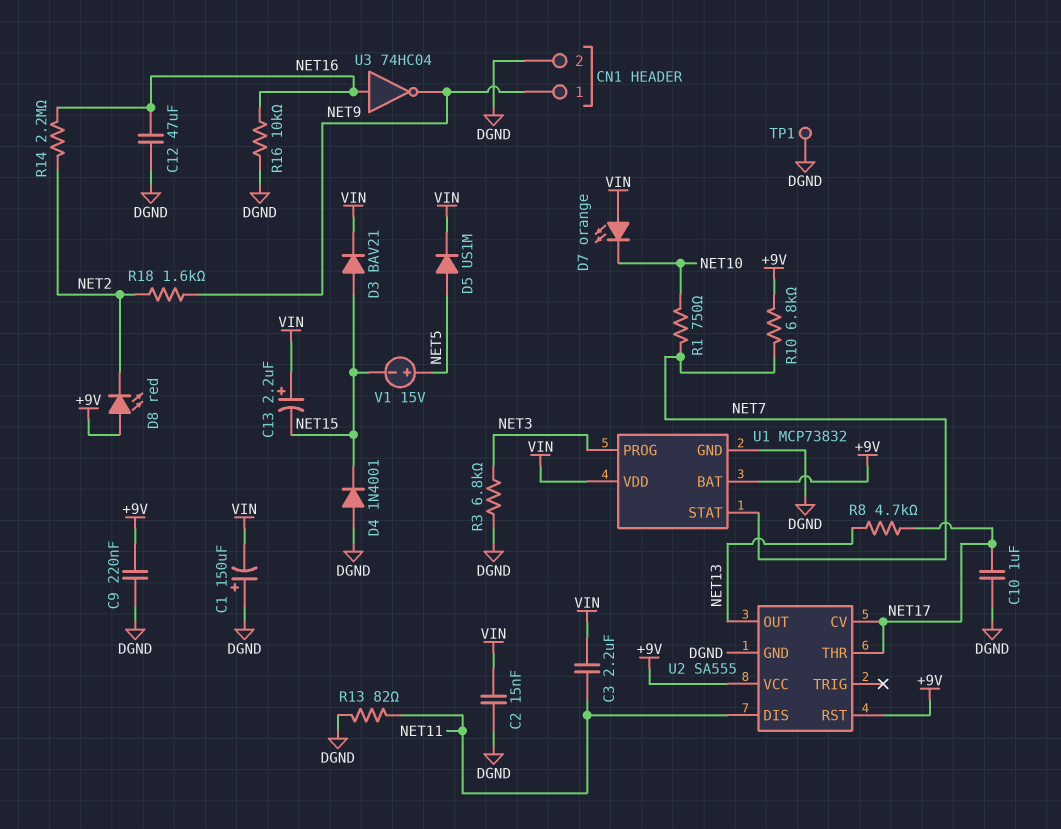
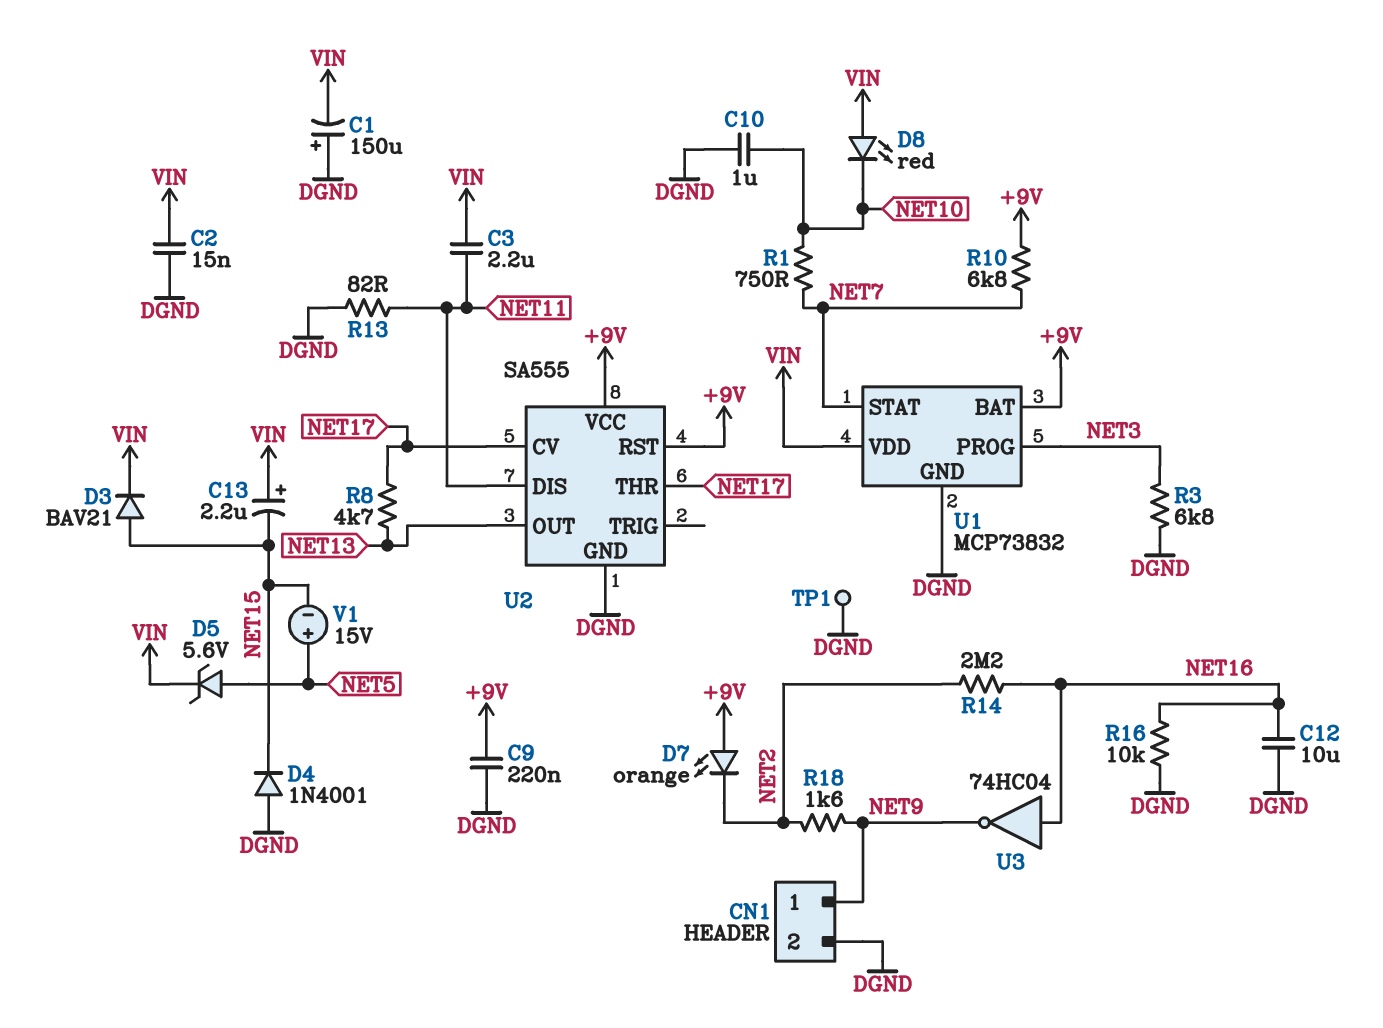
C10: 1uF (DGND, NET17) -> 1uF (DGND, NET10)
C12: 47uF (DGND, NET16) -> 10uF (DGND, NET16)
D5: diode US1M (A NET5, K VIN) -> zener 5.6V (A NET5, K VIN)
D7: LED orange (A VIN, K NET10) -> LED orange (A +9V, K NET2)
D8: LED red (A +9V, K NET2) -> LED red (A VIN, K NET10)

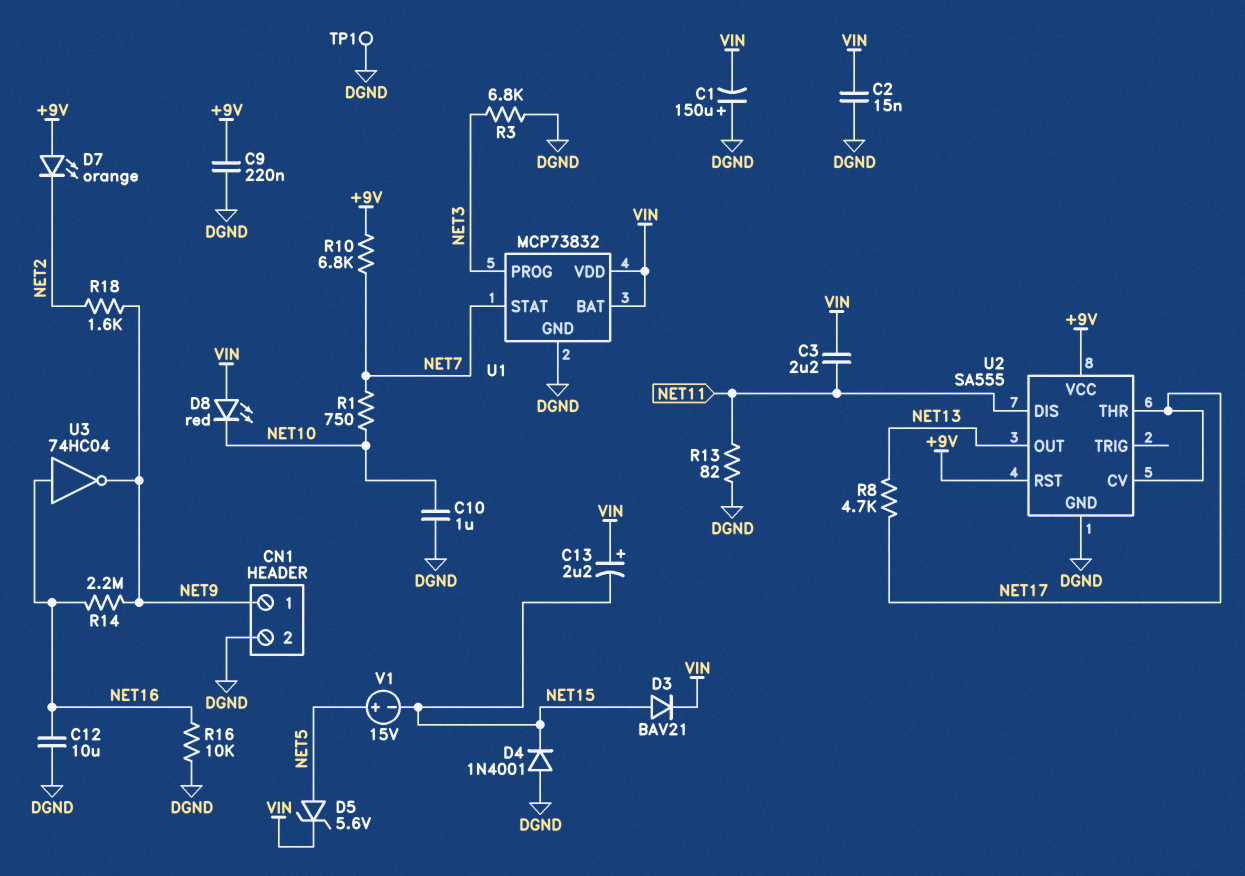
R14: 2.2M (NET2, NET16) -> 2.2M (NET9, NET16)
U1 pin BAT: +9V -> VIN

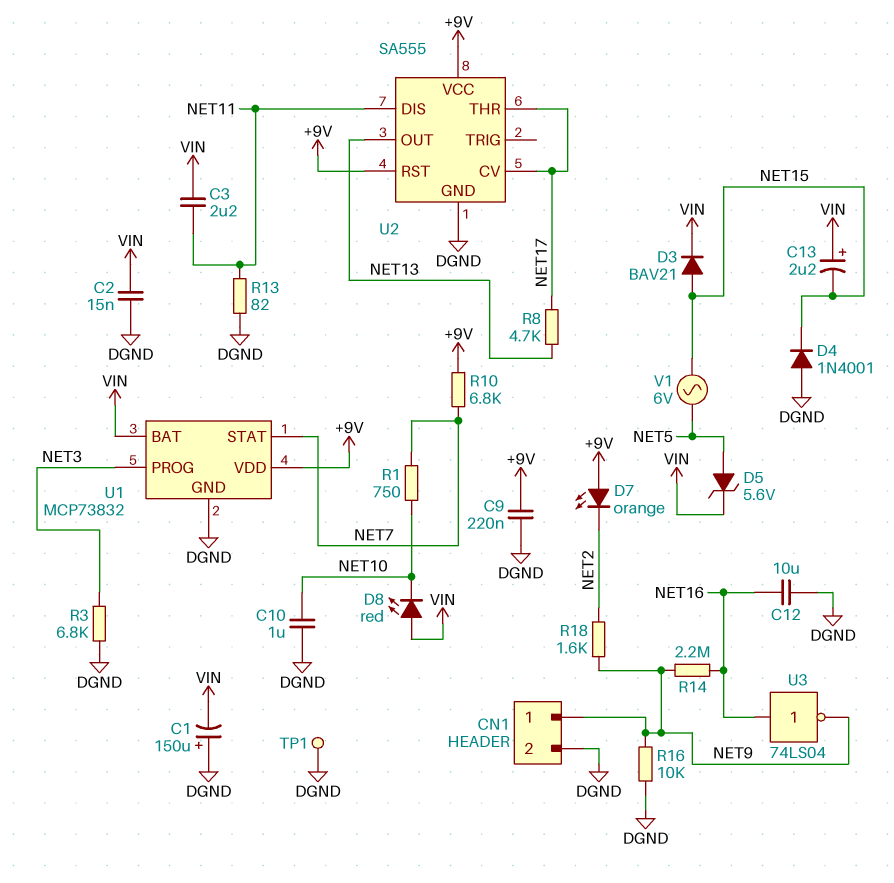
R16: 10k (DGND, NET16) -> 10k (DGND, NET9)
U1 pin VDD: VIN -> +9V
U3: NOT 74HC04 (in NET16, out NET9) -> NOT 74LS04 (in NET16, out NET9)
V1: 15V (plus NET5, minus NET15) -> AC 6V (NET5, NET15)

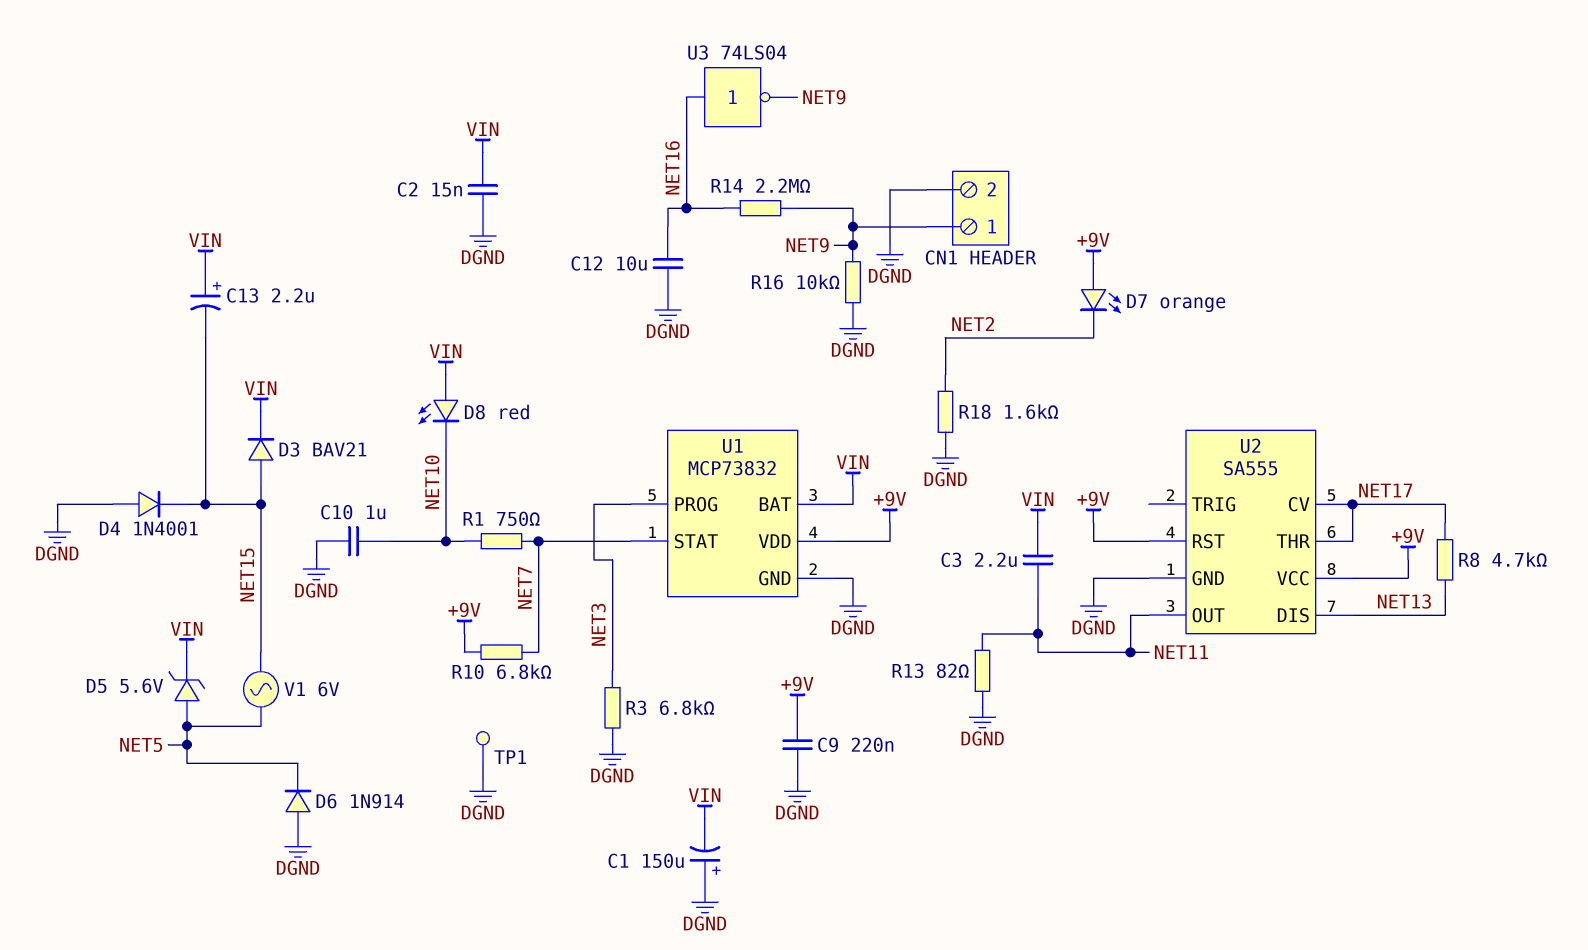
D6: none -> diode 1N914 (A DGND, K NET5)
R18: 1.6k (NET2, NET9) -> 1.6k (DGND, NET2)
U2 pin DIS: NET11 -> NET13
U2 pin OUT: NET13 -> NET11

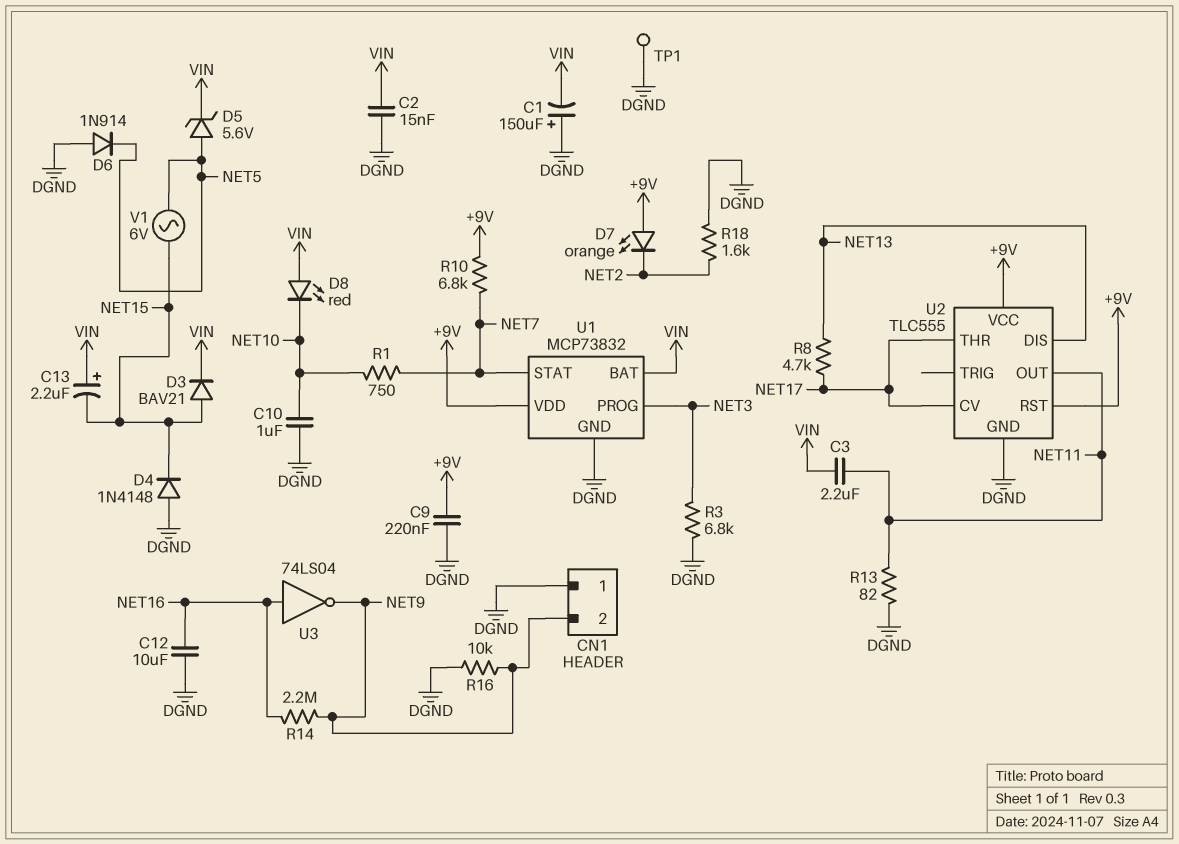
CN1 pin 1: NET9 -> DGND
CN1 pin 2: DGND -> NET9
D4: diode 1N4001 (A DGND, K NET15) -> diode 1N4148 (A DGND, K NET15)
U2: SA555 -> TLC555

